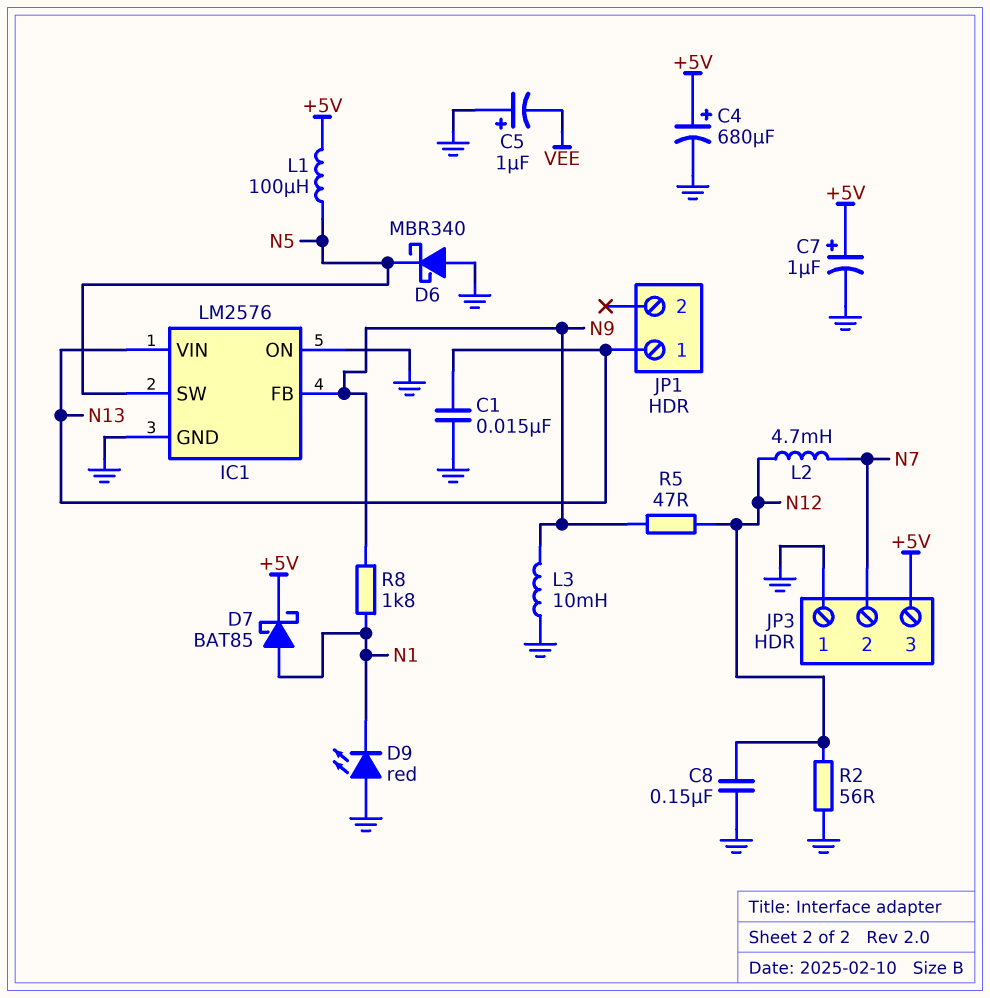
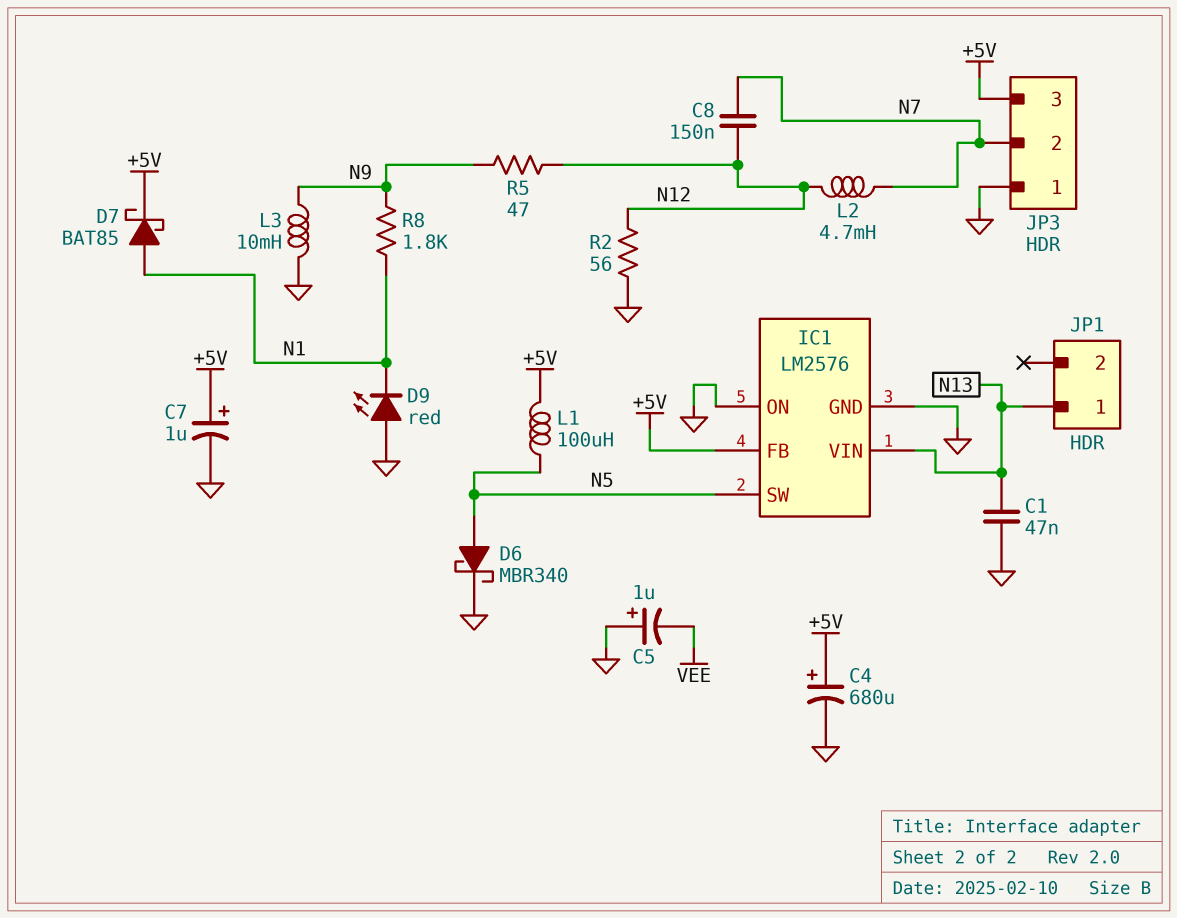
C1: 15nF (GND, N13) -> 47nF (GND, N13)
C8: 150nF (GND, N12) -> 150nF (N7, N12)
D6: schottky MBR340 (A GND, K N5) -> schottky MBR340 (A N5, K GND)
IC1 pin FB: N9 -> +5V

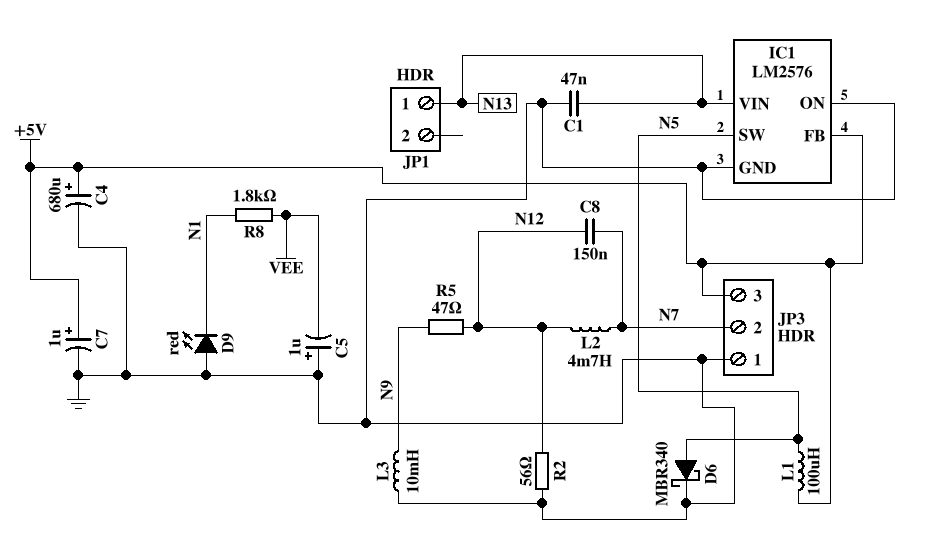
D7: schottky BAT85 (A N1, K +5V) -> none
R8: 1.8k (N1, N9) -> 1.8k (N1, VEE)

